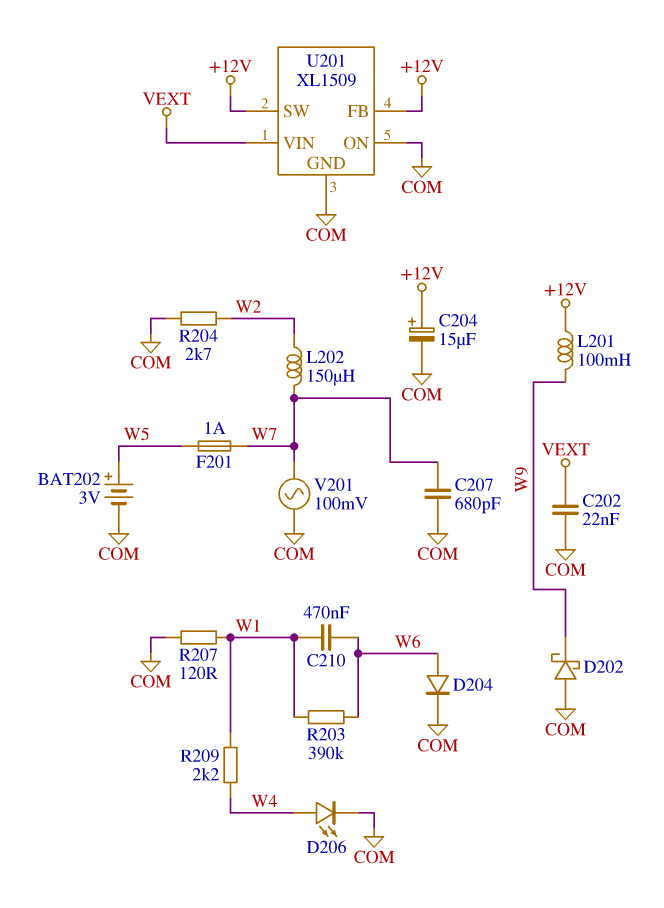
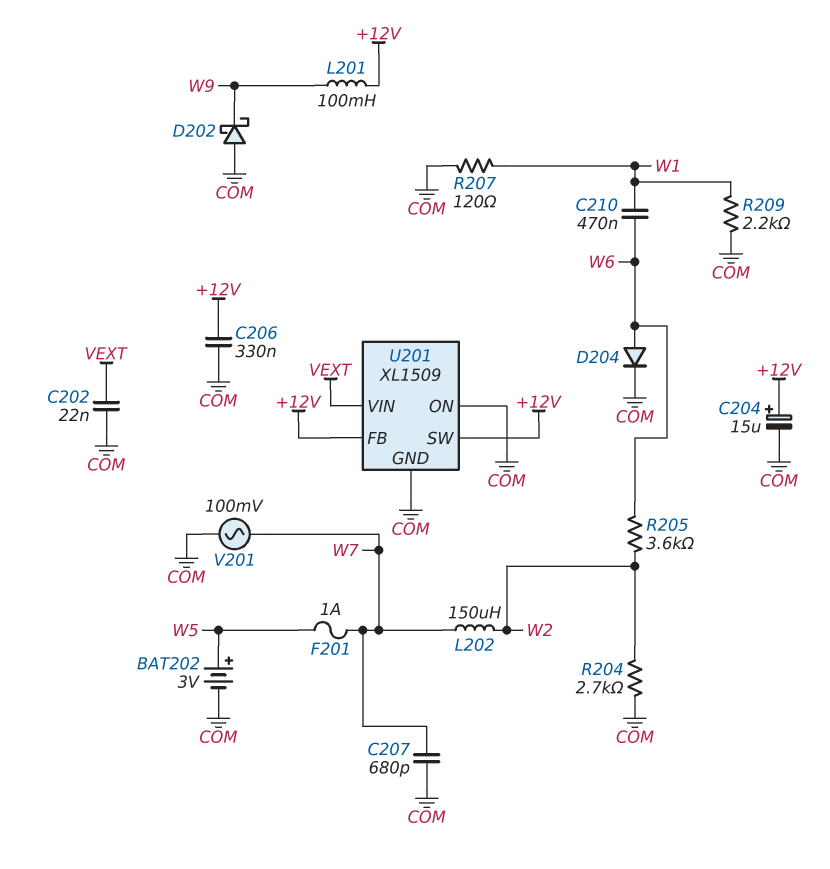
C206: none -> 330nF (+12V, COM)
D206: LED (A W4, K COM) -> none
R203: 390k (W1, W6) -> none
R205: none -> 3.6k (W2, W6)
R209: 2.2k (W1, W4) -> 2.2k (COM, W1)

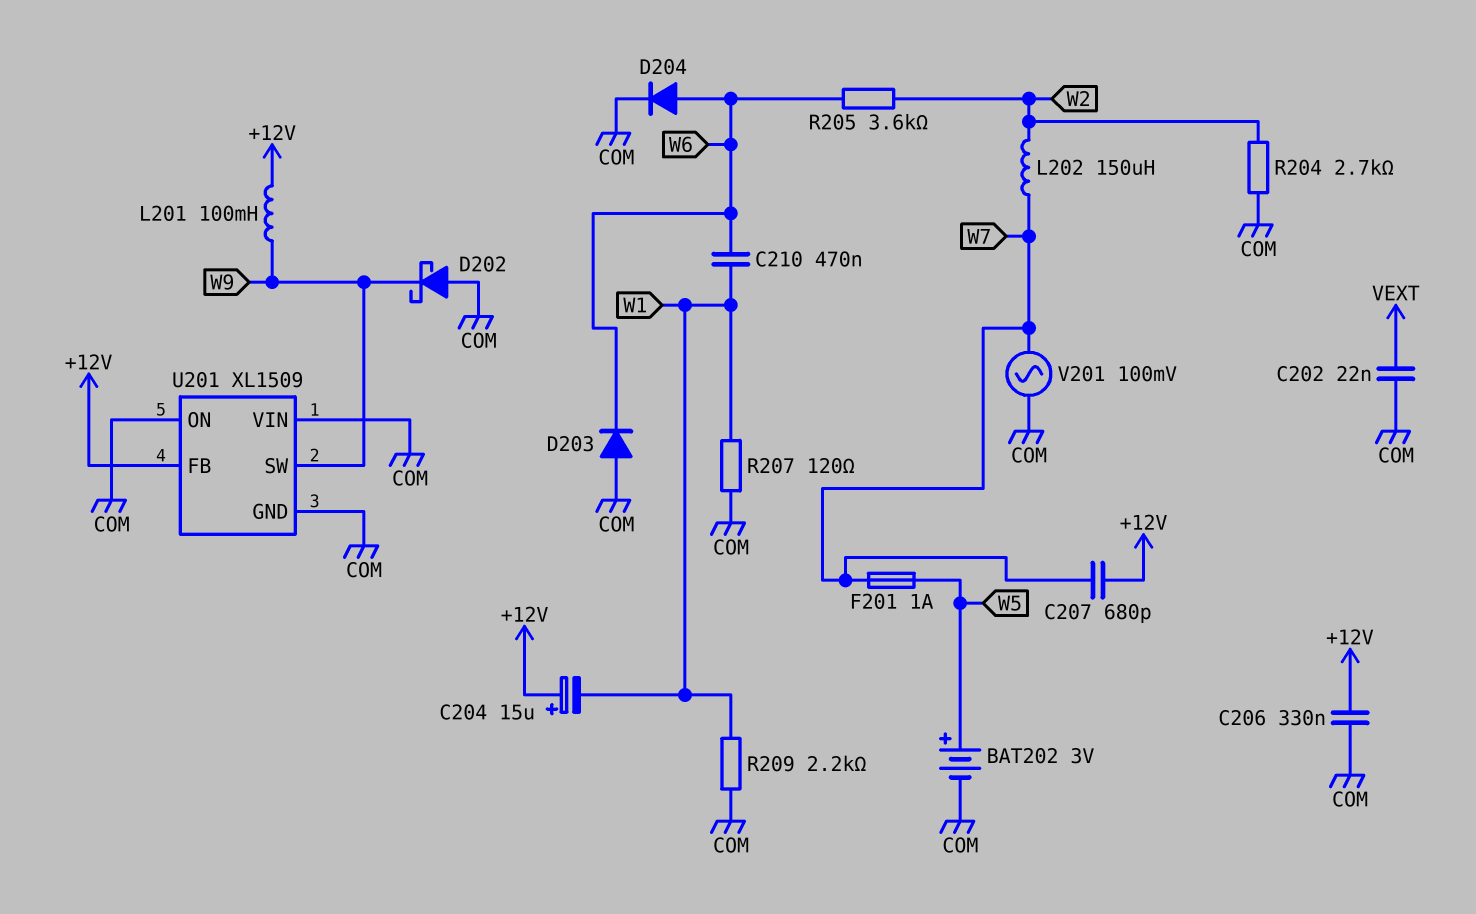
C204: 15uF (plus +12V, minus COM) -> 15uF (plus +12V, minus W1)
C207: 680pF (COM, W7) -> 680pF (+12V, W7)
D203: none -> diode (A COM, K W6)
U201 pin SW: +12V -> W9
U201 pin VIN: VEXT -> COM

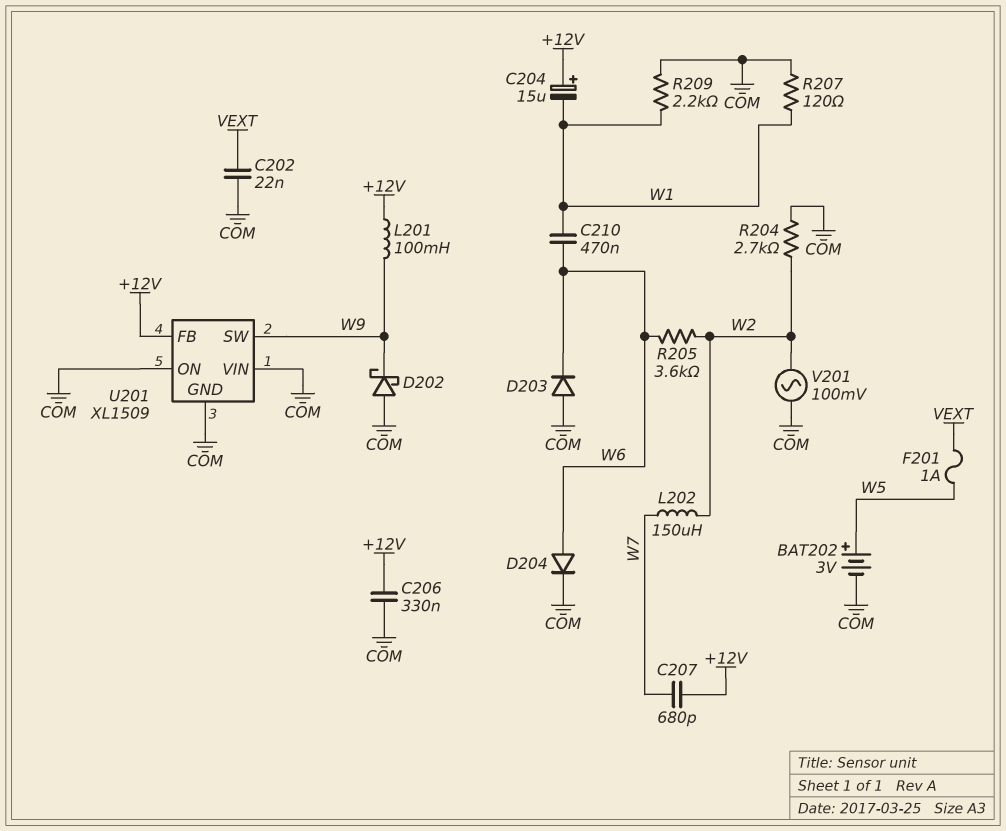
F201: 1A (W5, W7) -> 1A (VEXT, W5)
V201: AC 100mV (COM, W7) -> AC 100mV (COM, W2)

